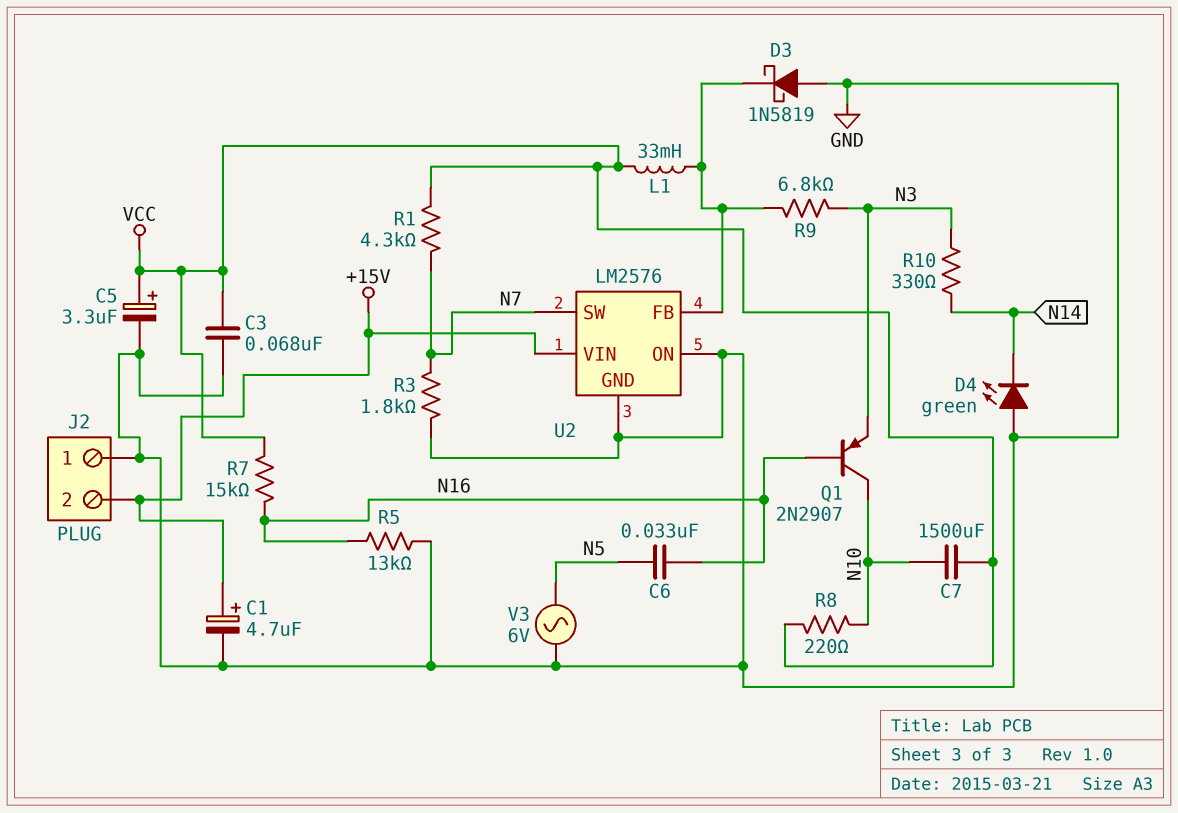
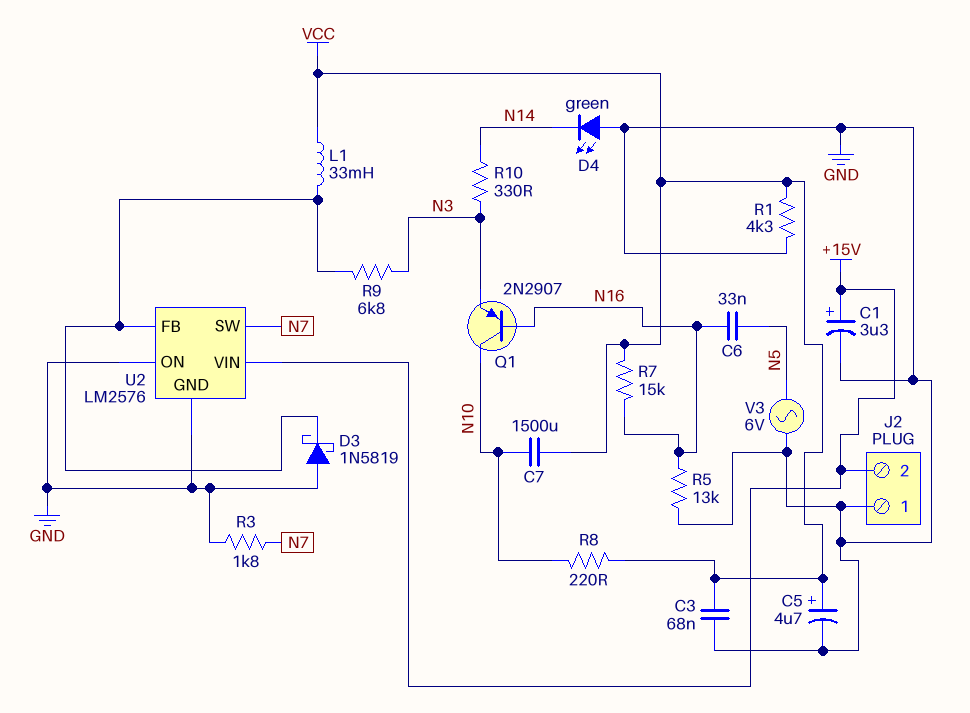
C1: 4.7uF (plus +15V, minus GND) -> 3.3uF (plus +15V, minus GND)
C5: 3.3uF (plus VCC, minus GND) -> 4.7uF (plus VCC, minus GND)
R1: 4.3k (N7, VCC) -> 4.3k (GND, VCC)

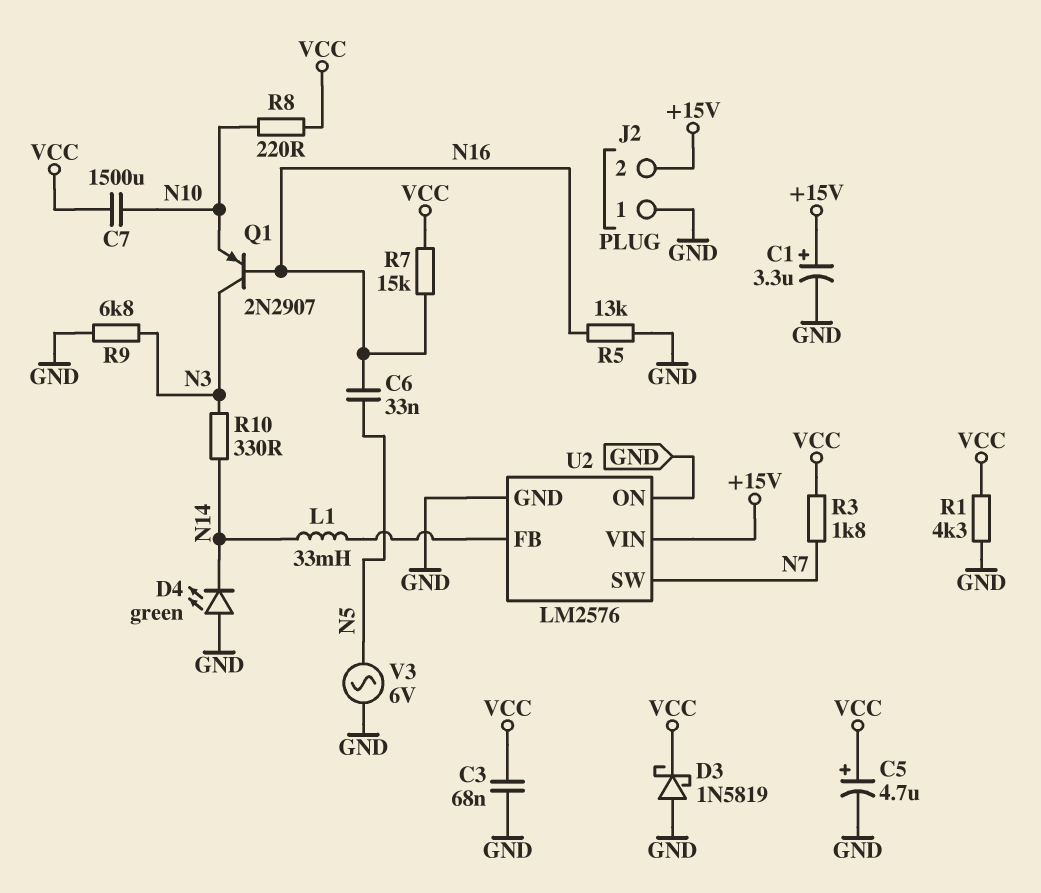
D3: schottky 1N5819 (A GND, K U2/FB) -> schottky 1N5819 (A GND, K VCC)
L1: 33mH (U2/FB, VCC) -> 33mH (N14, U2/FB)
Q1: PNP 2N2907 (B N16, C N10, E N3) -> PNP 2N2907 (B N16, C N3, E N10)
R3: 1.8k (GND, N7) -> 1.8k (N7, VCC)
R9: 6.8k (N3, U2/FB) -> 6.8k (GND, N3)

